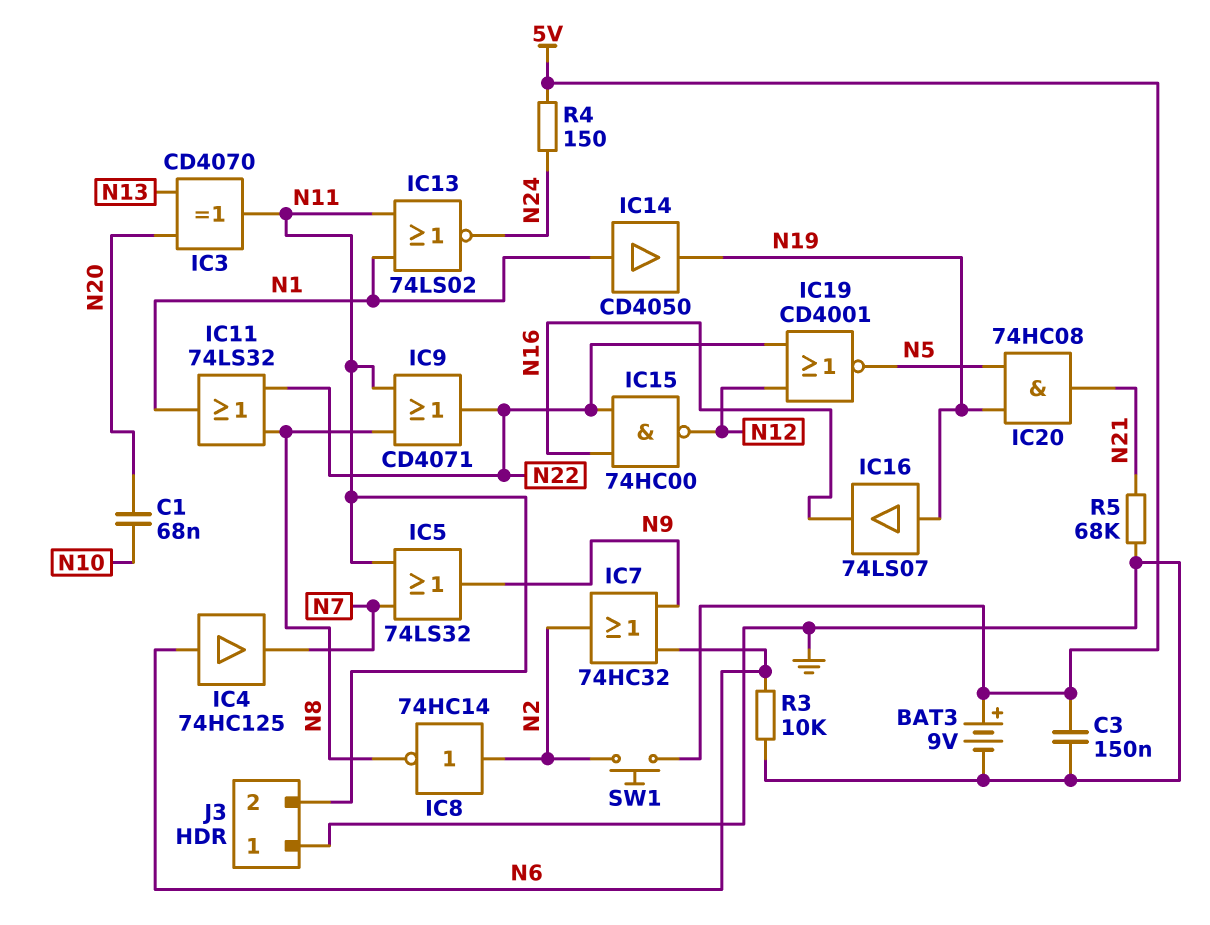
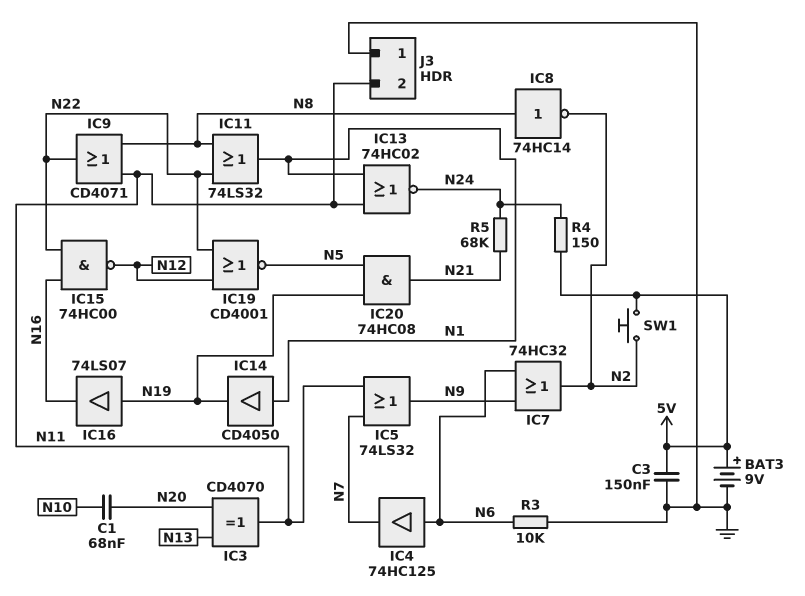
IC8: NOT 74HC14 (in N2, out N8) -> NOT 74HC14 (in N8, out N2)
IC13: NOR 74LS02 (in N1, in N11, out N24) -> NOR 74HC02 (in N1, in N11, out N24)
R5: 68k (GND, N21) -> 68k (N21, N24)

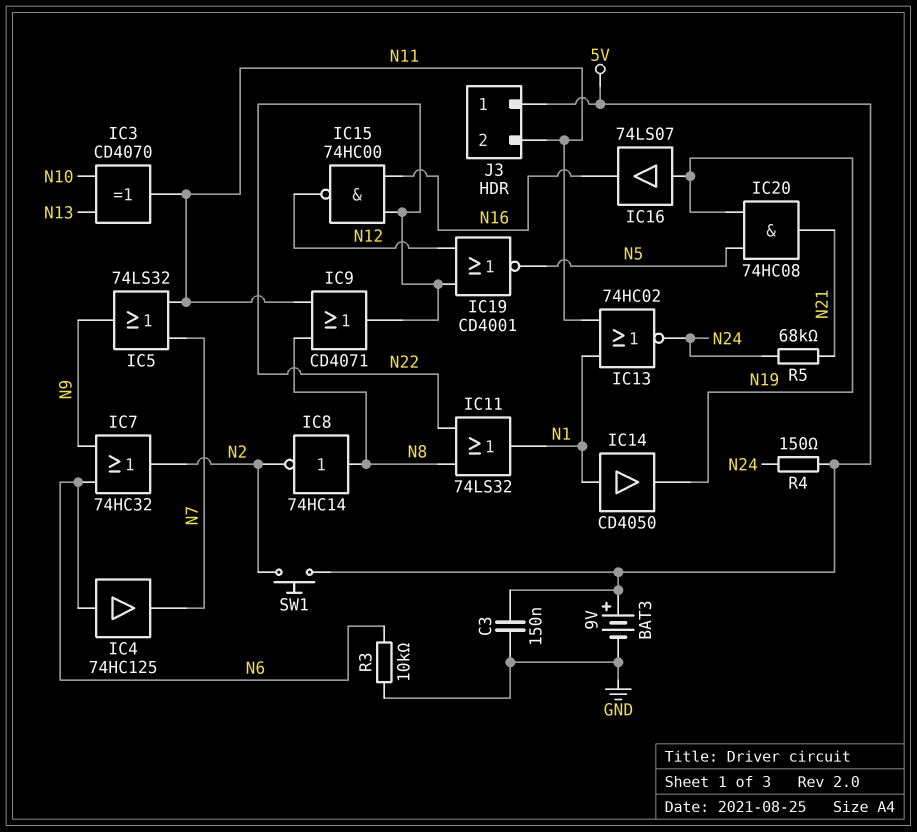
C1: 68nF (N10, N20) -> none
IC3: XOR CD4070 (in N13, in N20, out N11) -> XOR CD4070 (in N10, in N13, out N11)
J3 pin 1: GND -> 5V

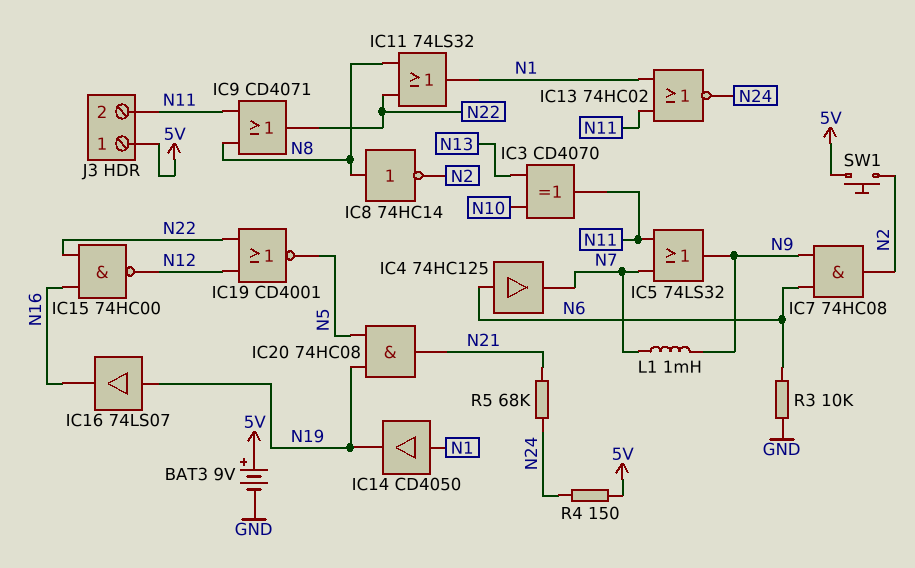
C3: 150nF (5V, GND) -> none
IC7: OR 74HC32 (in N6, in N9, out N2) -> AND 74HC08 (in N6, in N9, out N2)
L1: none -> 1mH (N7, N9)

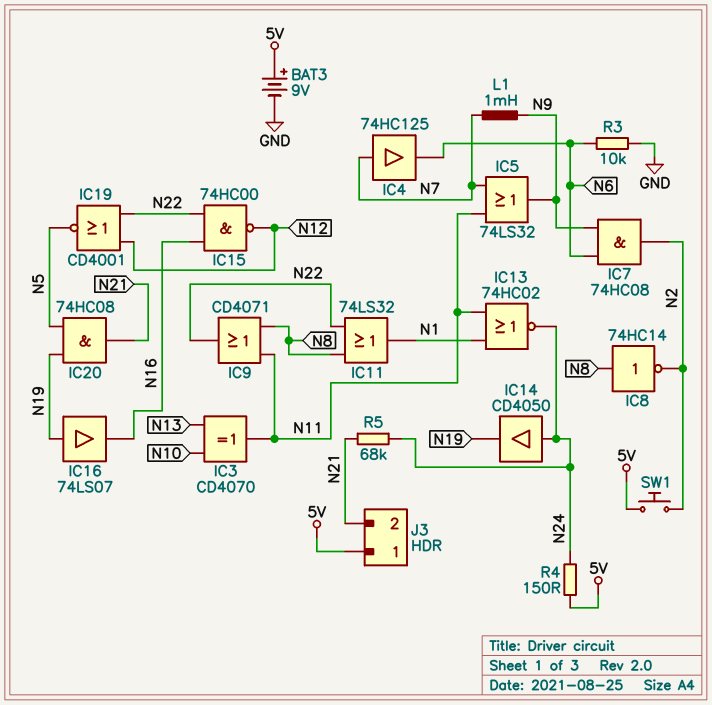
IC4: buffer 74HC125 (in N6, out N7) -> buffer 74HC125 (in N7, out N6)
IC14: buffer CD4050 (in N1, out N19) -> buffer CD4050 (in N24, out N19)
J3 pin 2: N11 -> N21

